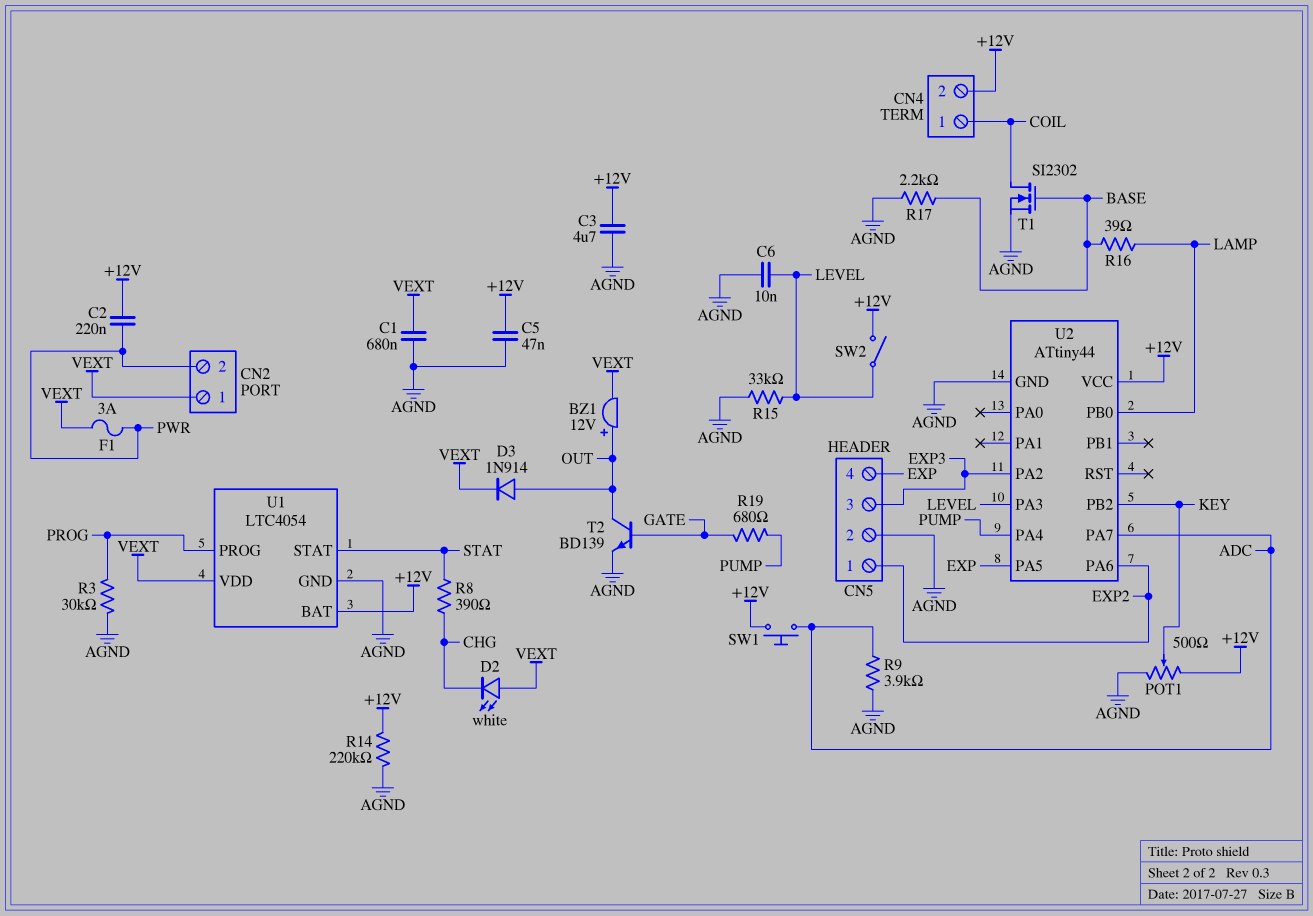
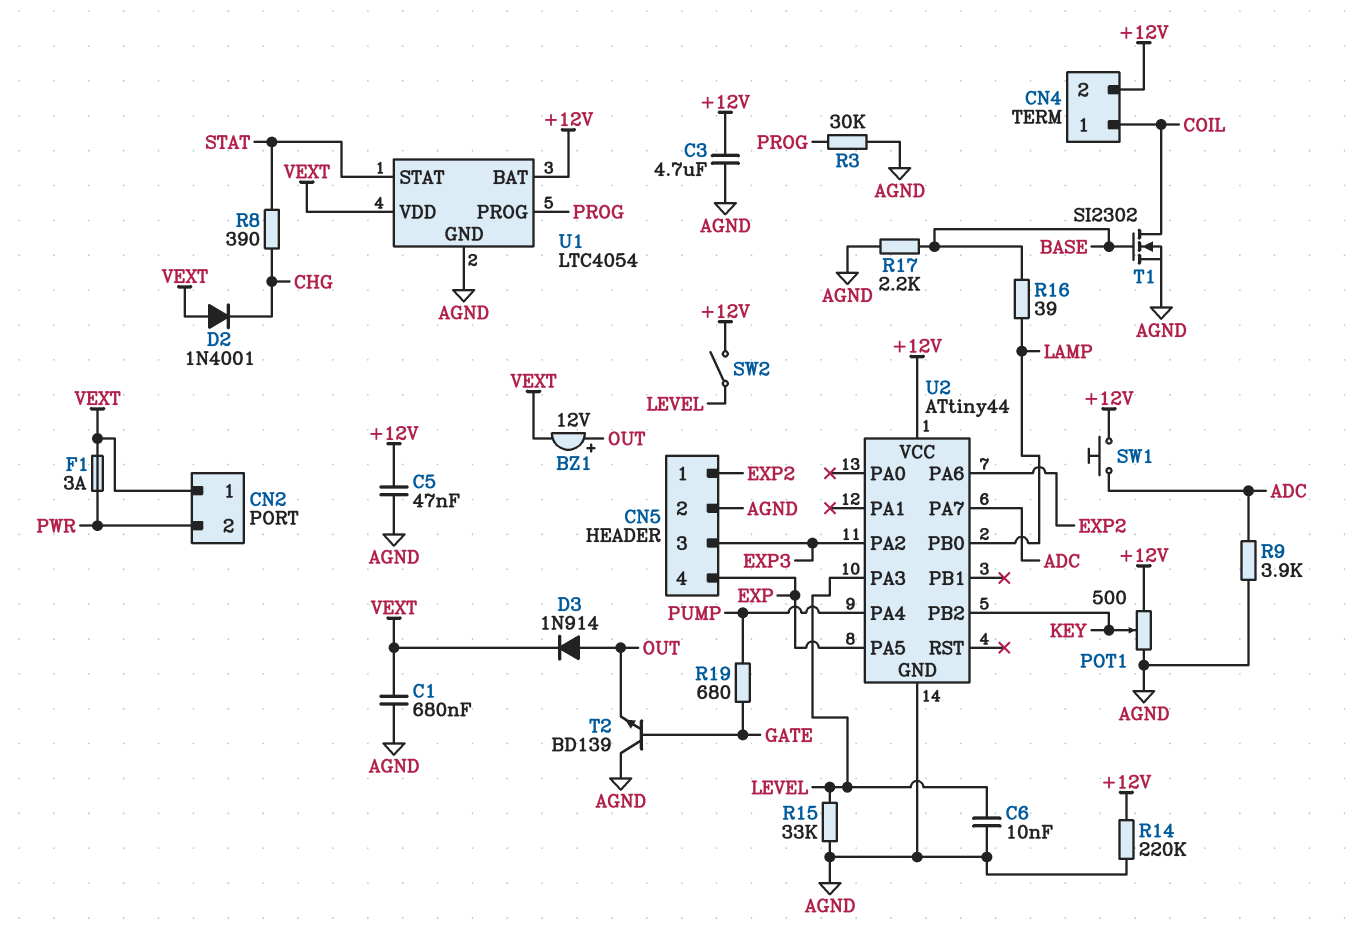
C2: 220nF (+12V, PWR) -> none
D2: LED white (A VEXT, K CHG) -> diode 1N4001 (A VEXT, K CHG)
T2: NPN BD139 (B GATE, C OUT, E AGND) -> NPN BD139 (B GATE, C AGND, E OUT)

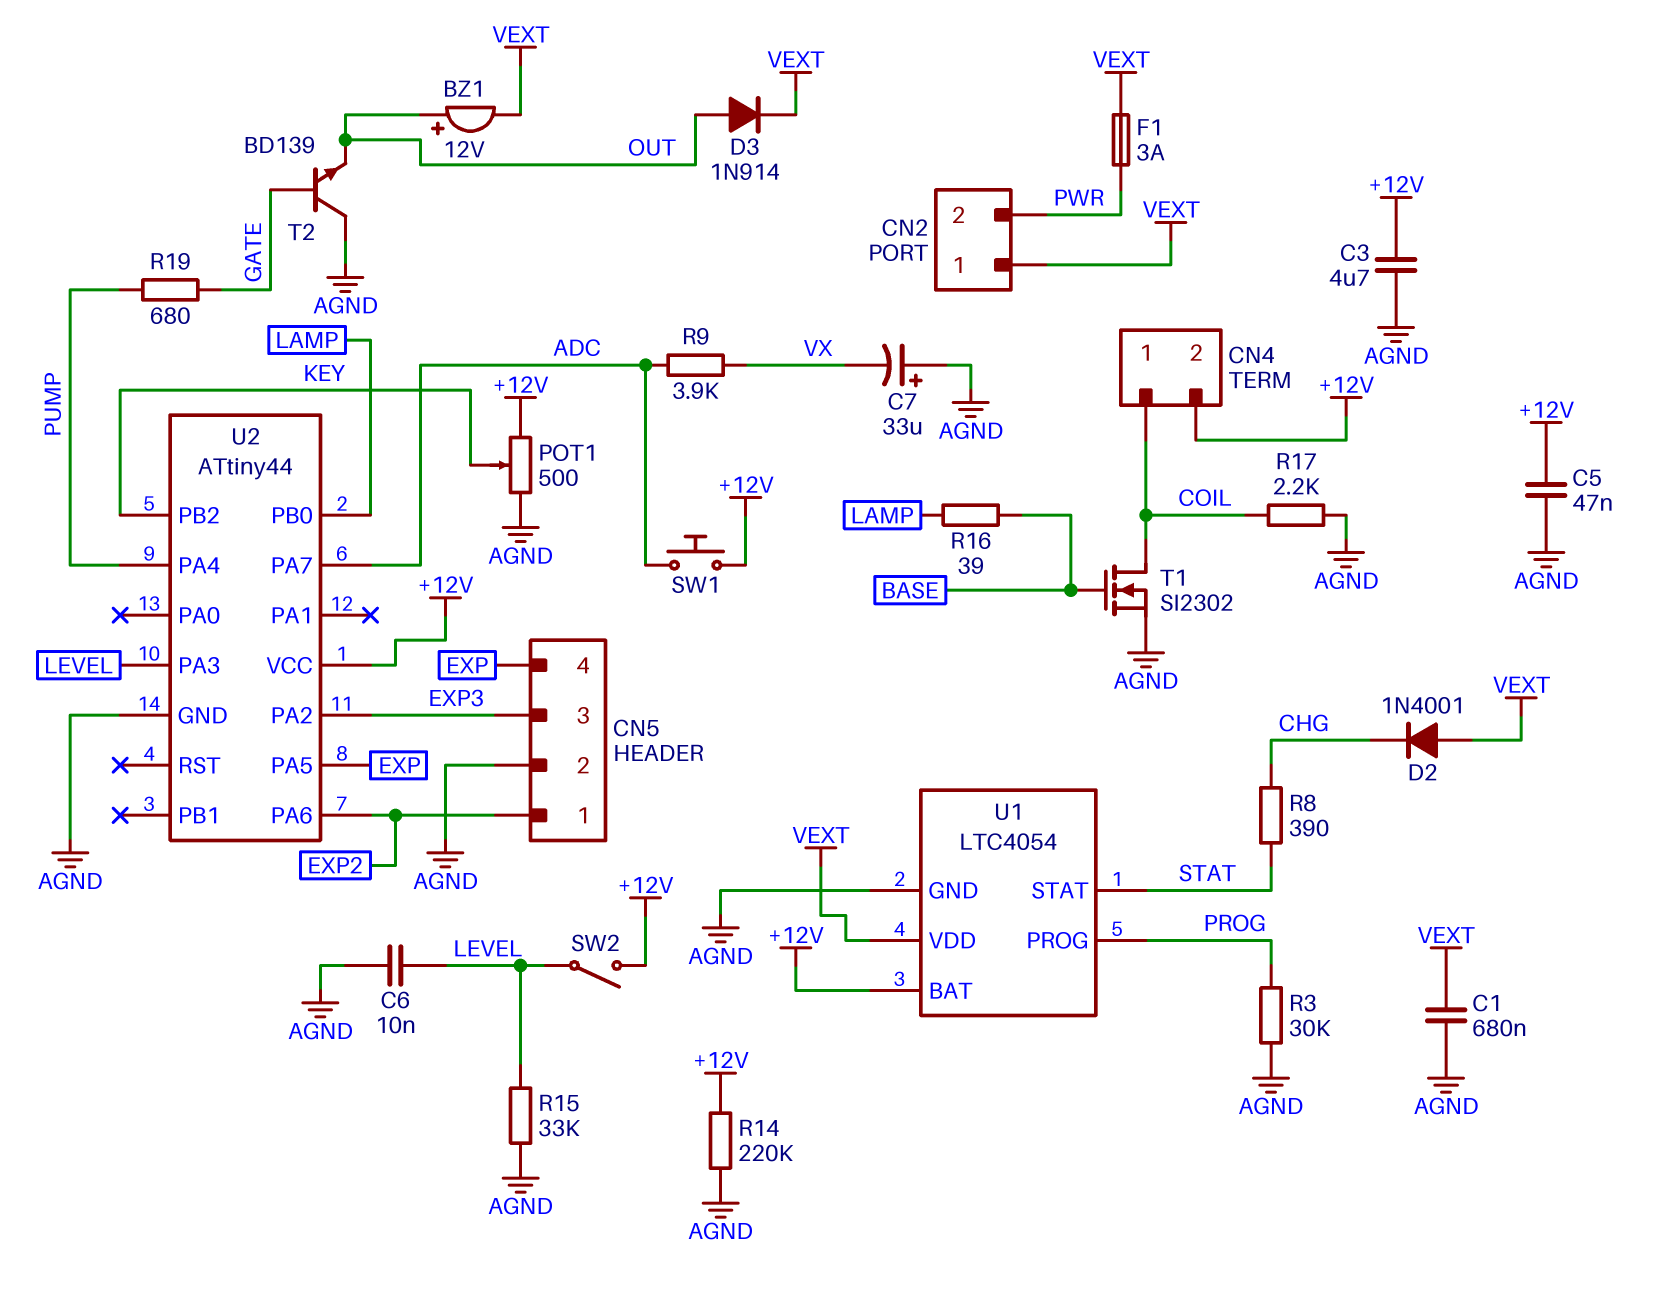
C7: none -> 33uF (plus AGND, minus VX)
R9: 3.9k (ADC, AGND) -> 3.9k (ADC, VX)
R17: 2.2k (AGND, BASE) -> 2.2k (AGND, COIL)

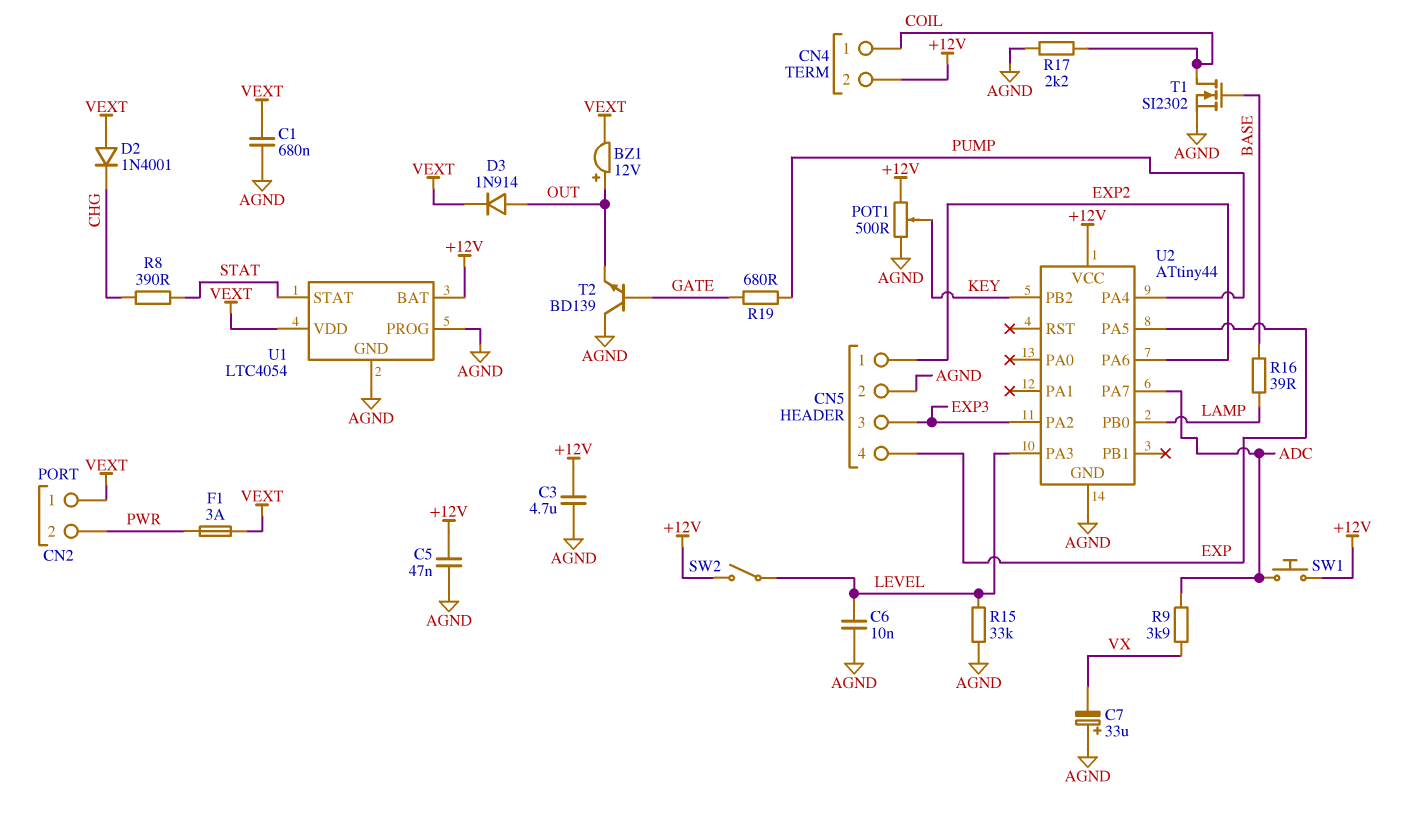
R3: 30k (AGND, PROG) -> none
R14: 220k (+12V, AGND) -> none
U1 pin PROG: PROG -> AGND

